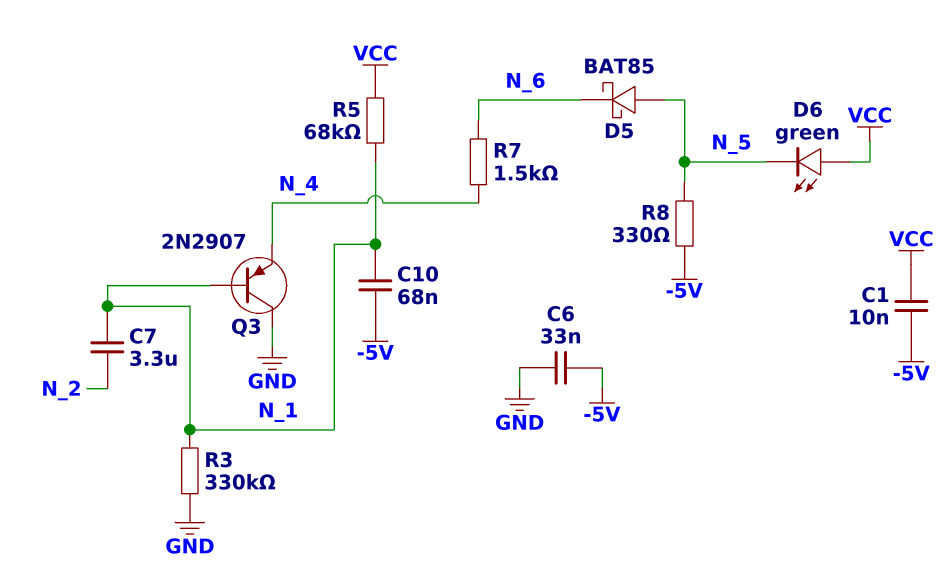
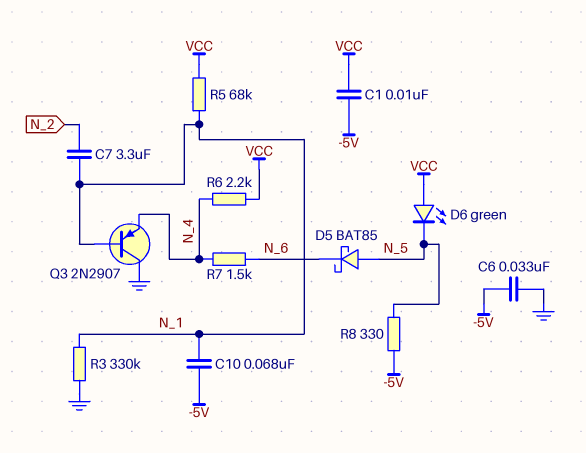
R6: none -> 2.2k (N_4, VCC)

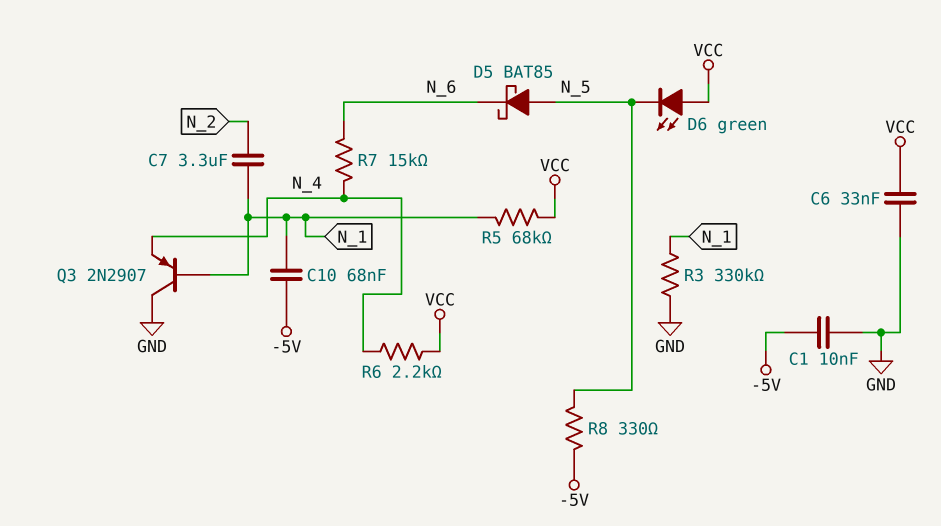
C1: 10nF (-5V, VCC) -> 10nF (-5V, GND)
C6: 33nF (-5V, GND) -> 33nF (GND, VCC)
R7: 1.5k (N_4, N_6) -> 15k (N_4, N_6)

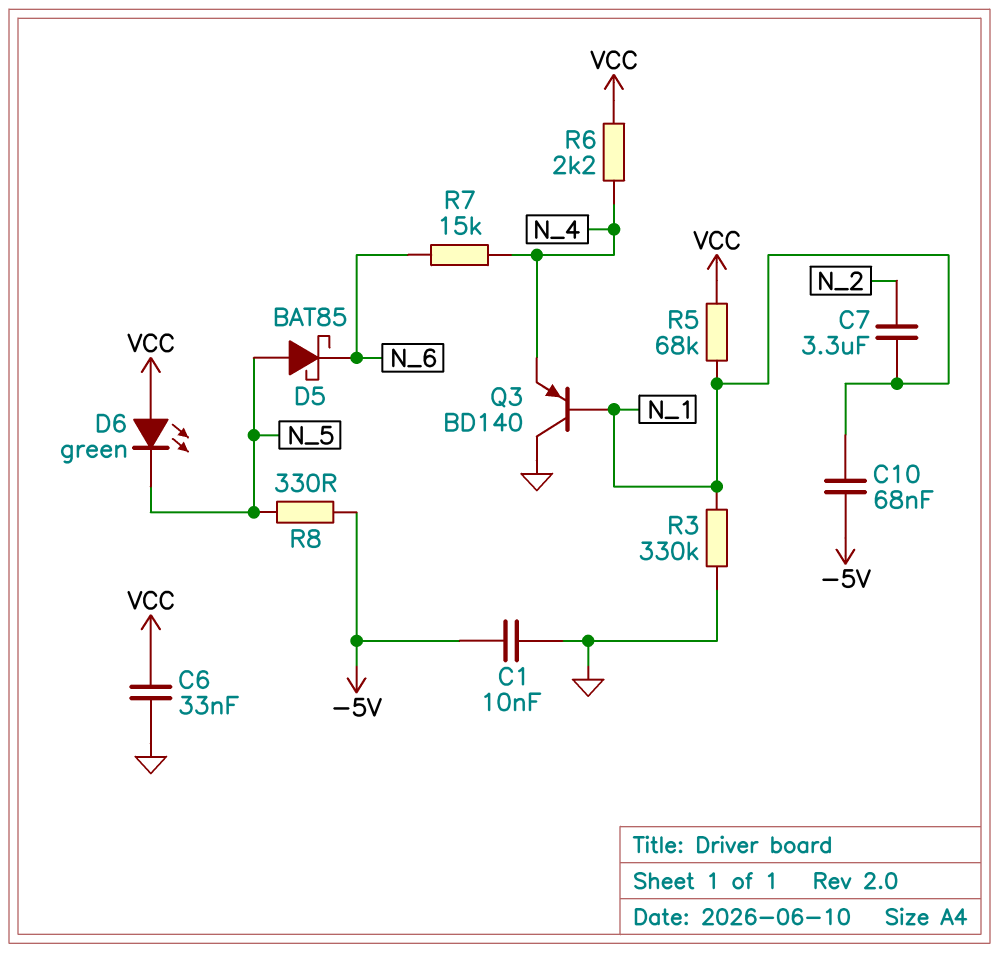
Q3: PNP 2N2907 (B N_1, C GND, E N_4) -> PNP BD140 (B N_1, C GND, E N_4)

